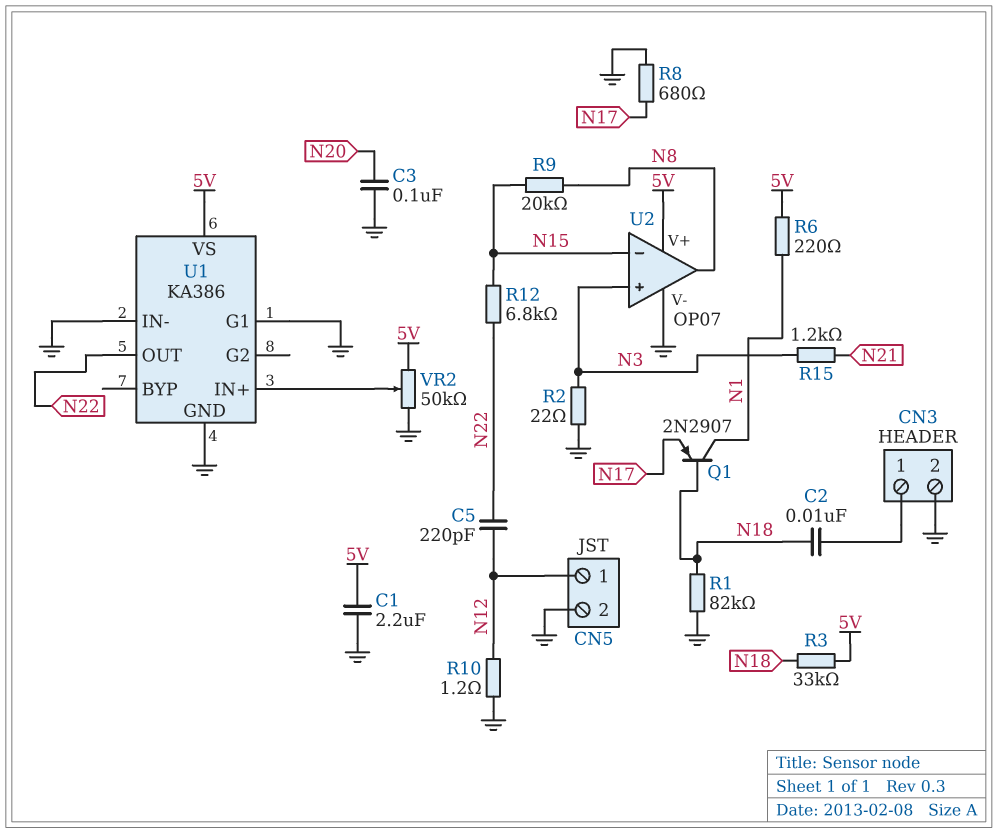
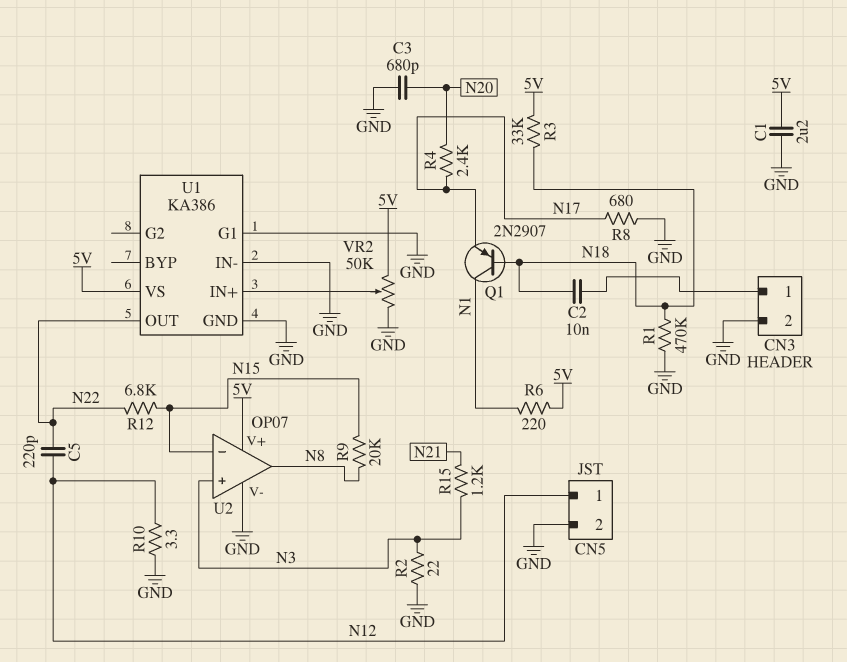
C3: 100nF (GND, N20) -> 680pF (GND, N20)
R1: 82k (GND, N18) -> 470k (GND, N18)
R4: none -> 2.4k (N17, N20)
R10: 1.2 (GND, N12) -> 3.3 (GND, N12)

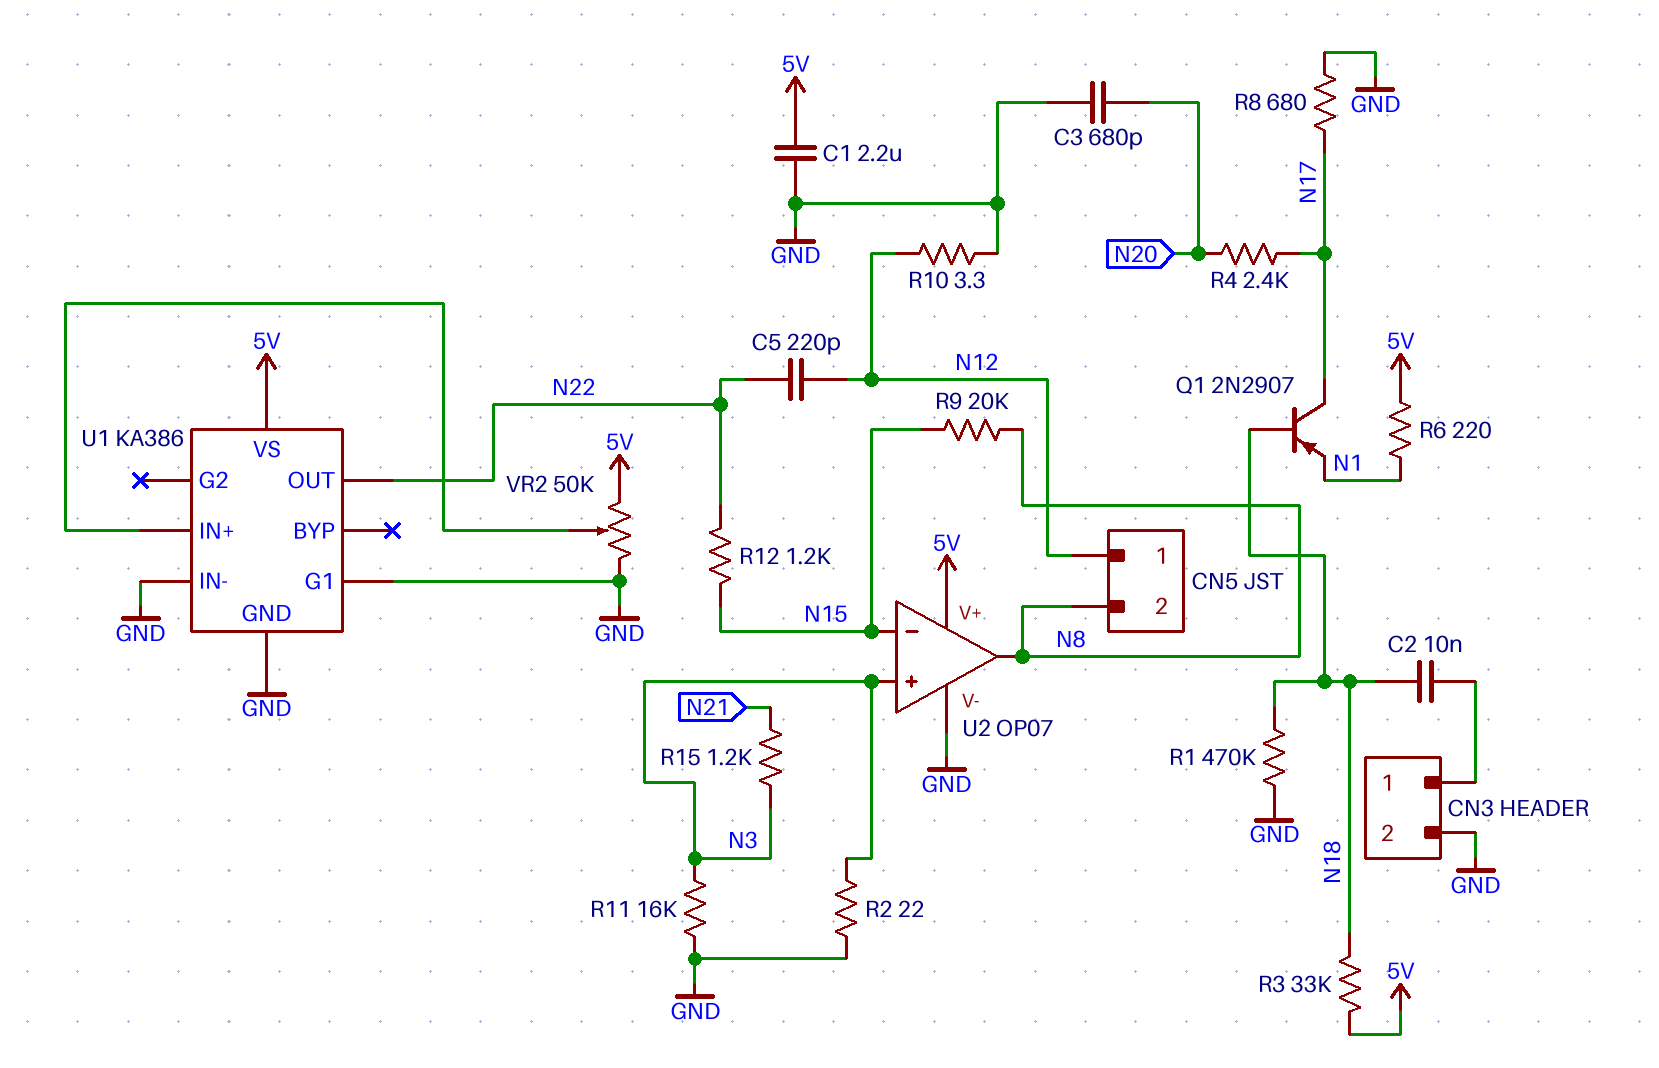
CN5 pin 2: GND -> N8
Q1: PNP 2N2907 (B N18, C N1, E N17) -> PNP 2N2907 (B N18, C N17, E N1)
R11: none -> 16k (GND, N3)
R12: 6.8k (N15, N22) -> 1.2k (N15, N22)

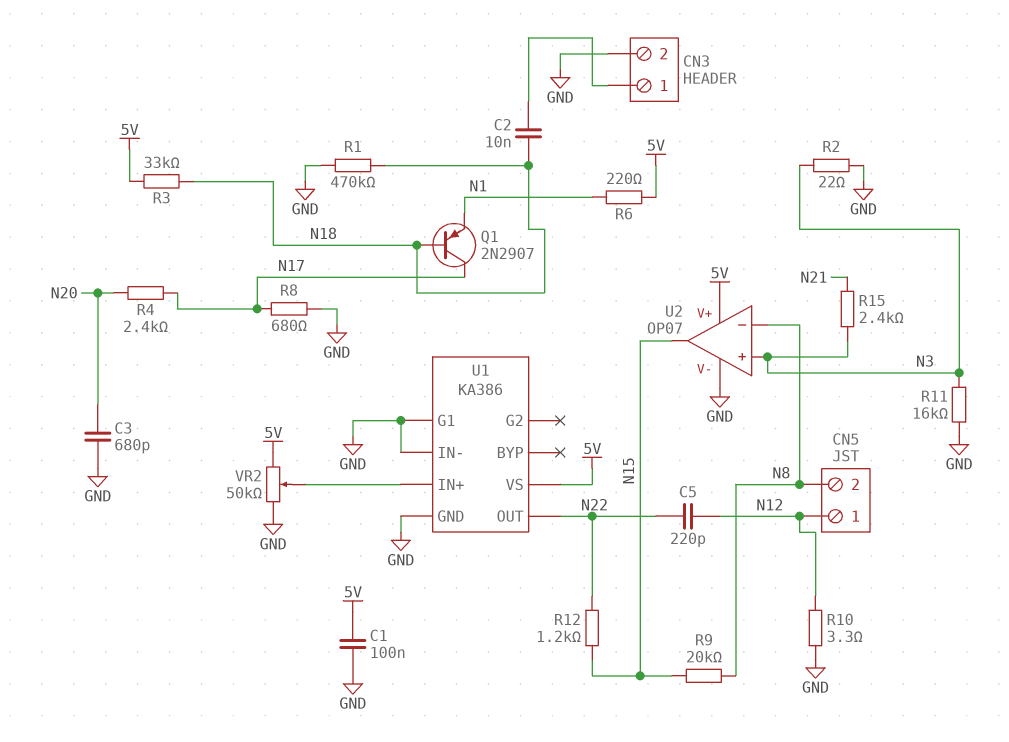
C1: 2.2uF (5V, GND) -> 100nF (5V, GND)
R15: 1.2k (N3, N21) -> 2.4k (N3, N21)
U2 pin in-: N15 -> N8
U2 pin out: N8 -> N15

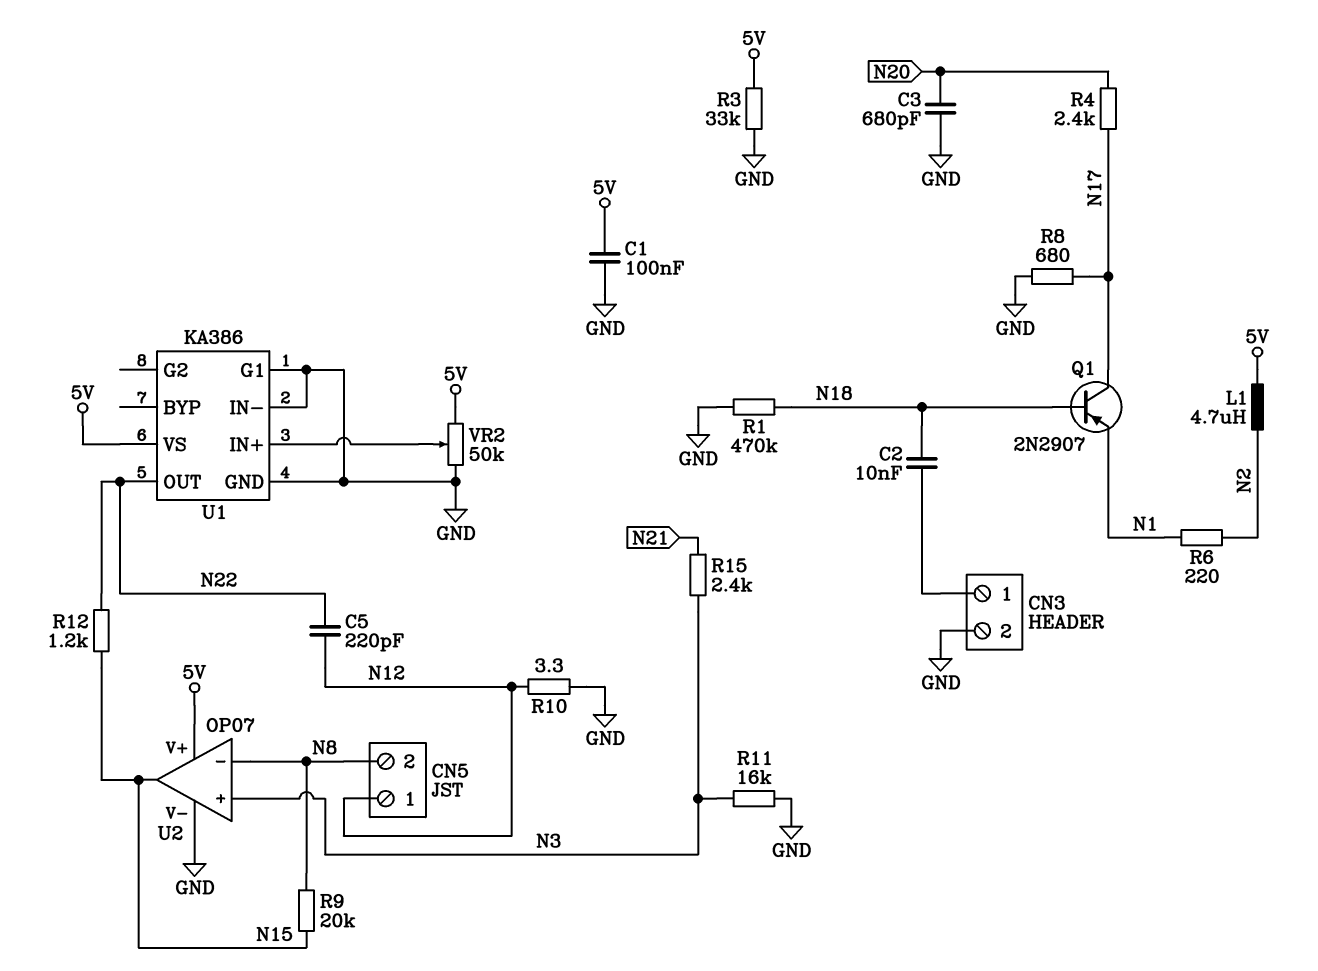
L1: none -> 4.7uH (5V, N2)
R2: 22 (GND, N3) -> none
R3: 33k (5V, N18) -> 33k (5V, GND)
R6: 220 (5V, N1) -> 220 (N1, N2)

